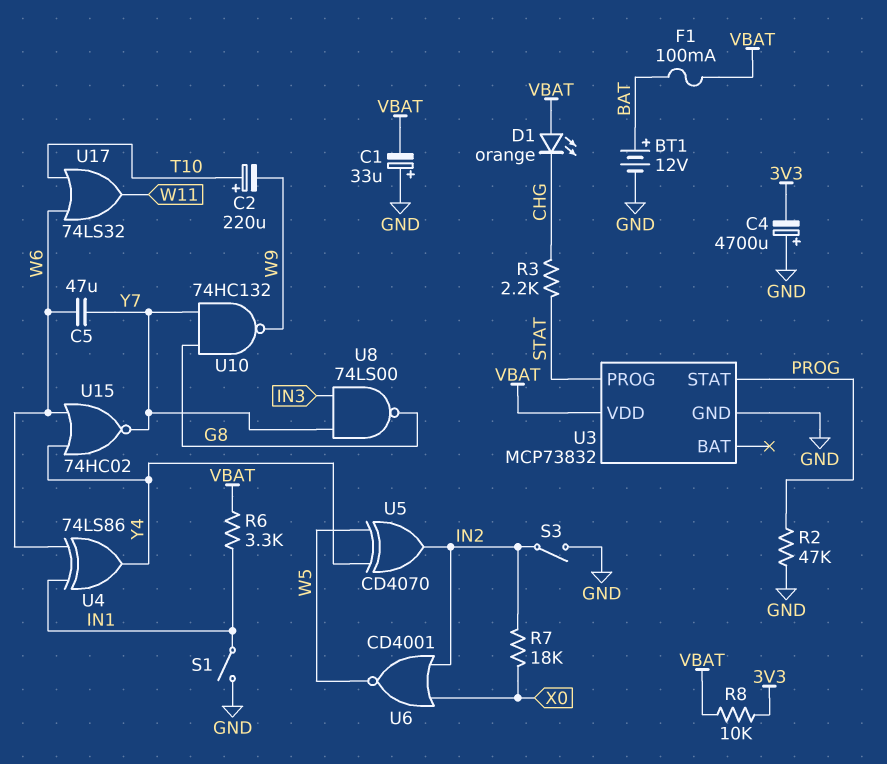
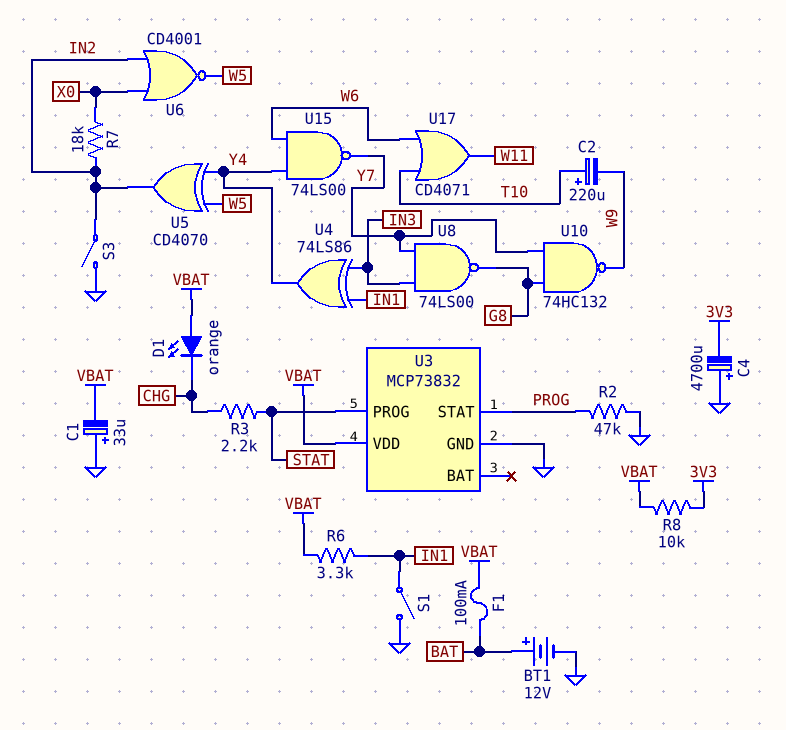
C5: 47uF (W6, Y7) -> none
U4: XOR 74LS86 (in IN1, in W6, out Y4) -> XOR 74LS86 (in IN1, in IN3, out Y4)
U15: NOR 74HC02 (in W6, in Y4, out Y7) -> NAND 74LS00 (in W6, in Y4, out Y7)
U17: OR 74LS32 (in T10, in W6, out W11) -> OR CD4071 (in T10, in W6, out W11)

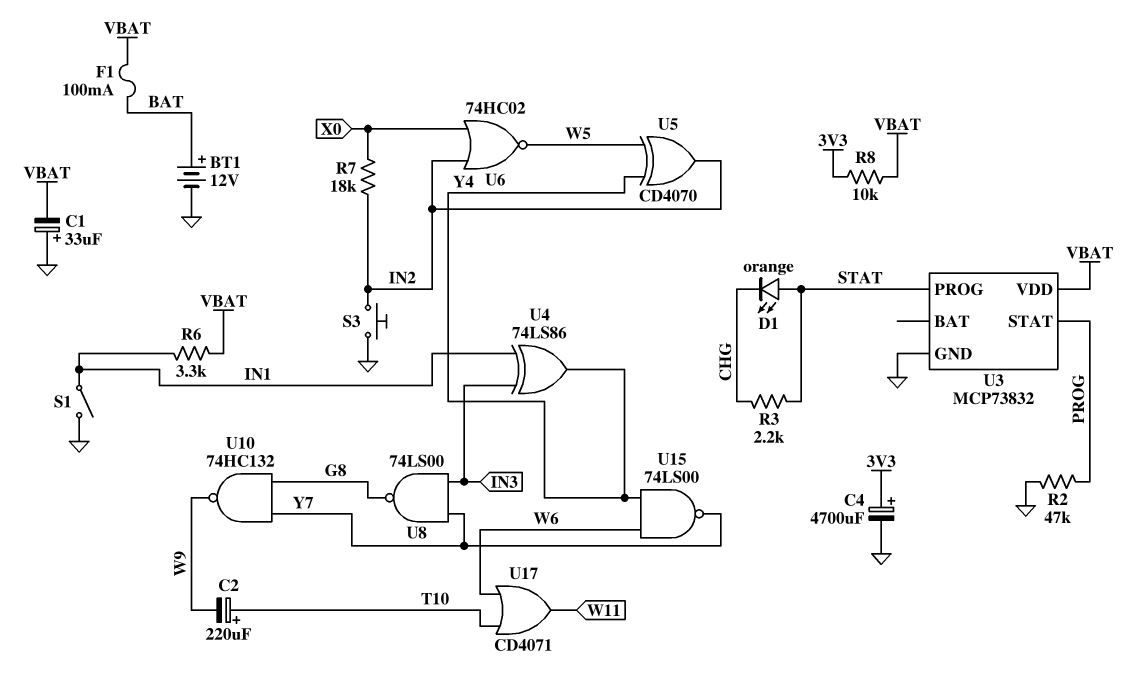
C4: 4700uF (plus GND, minus 3V3) -> 4700uF (plus 3V3, minus GND)
D1: LED orange (A VBAT, K CHG) -> LED orange (A STAT, K CHG)
S3: switch (GND, IN2) -> button (GND, IN2)
U6: NOR CD4001 (in IN2, in X0, out W5) -> NOR 74HC02 (in IN2, in X0, out W5)

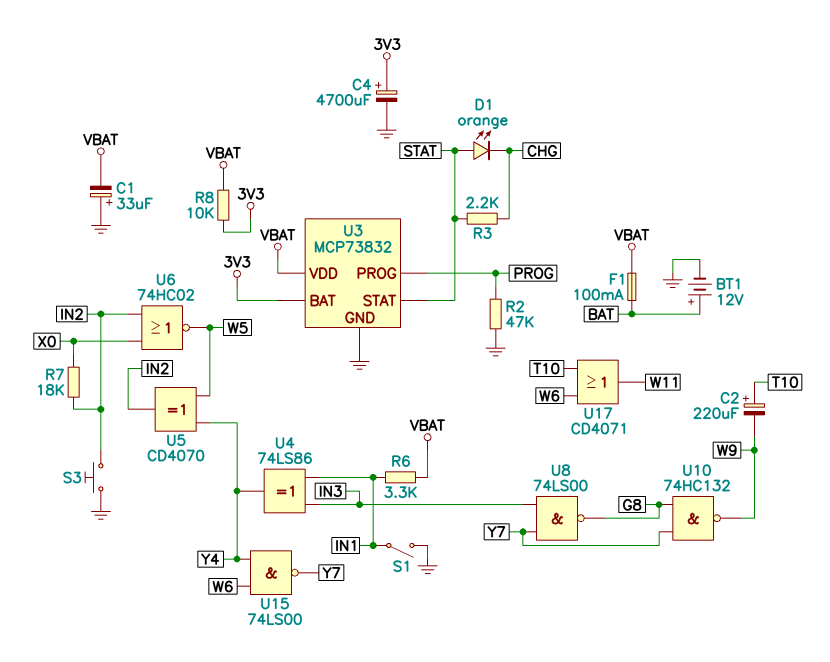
U3 pin BAT: none -> 3V3
U3 pin PROG: STAT -> PROG
U3 pin STAT: PROG -> STAT

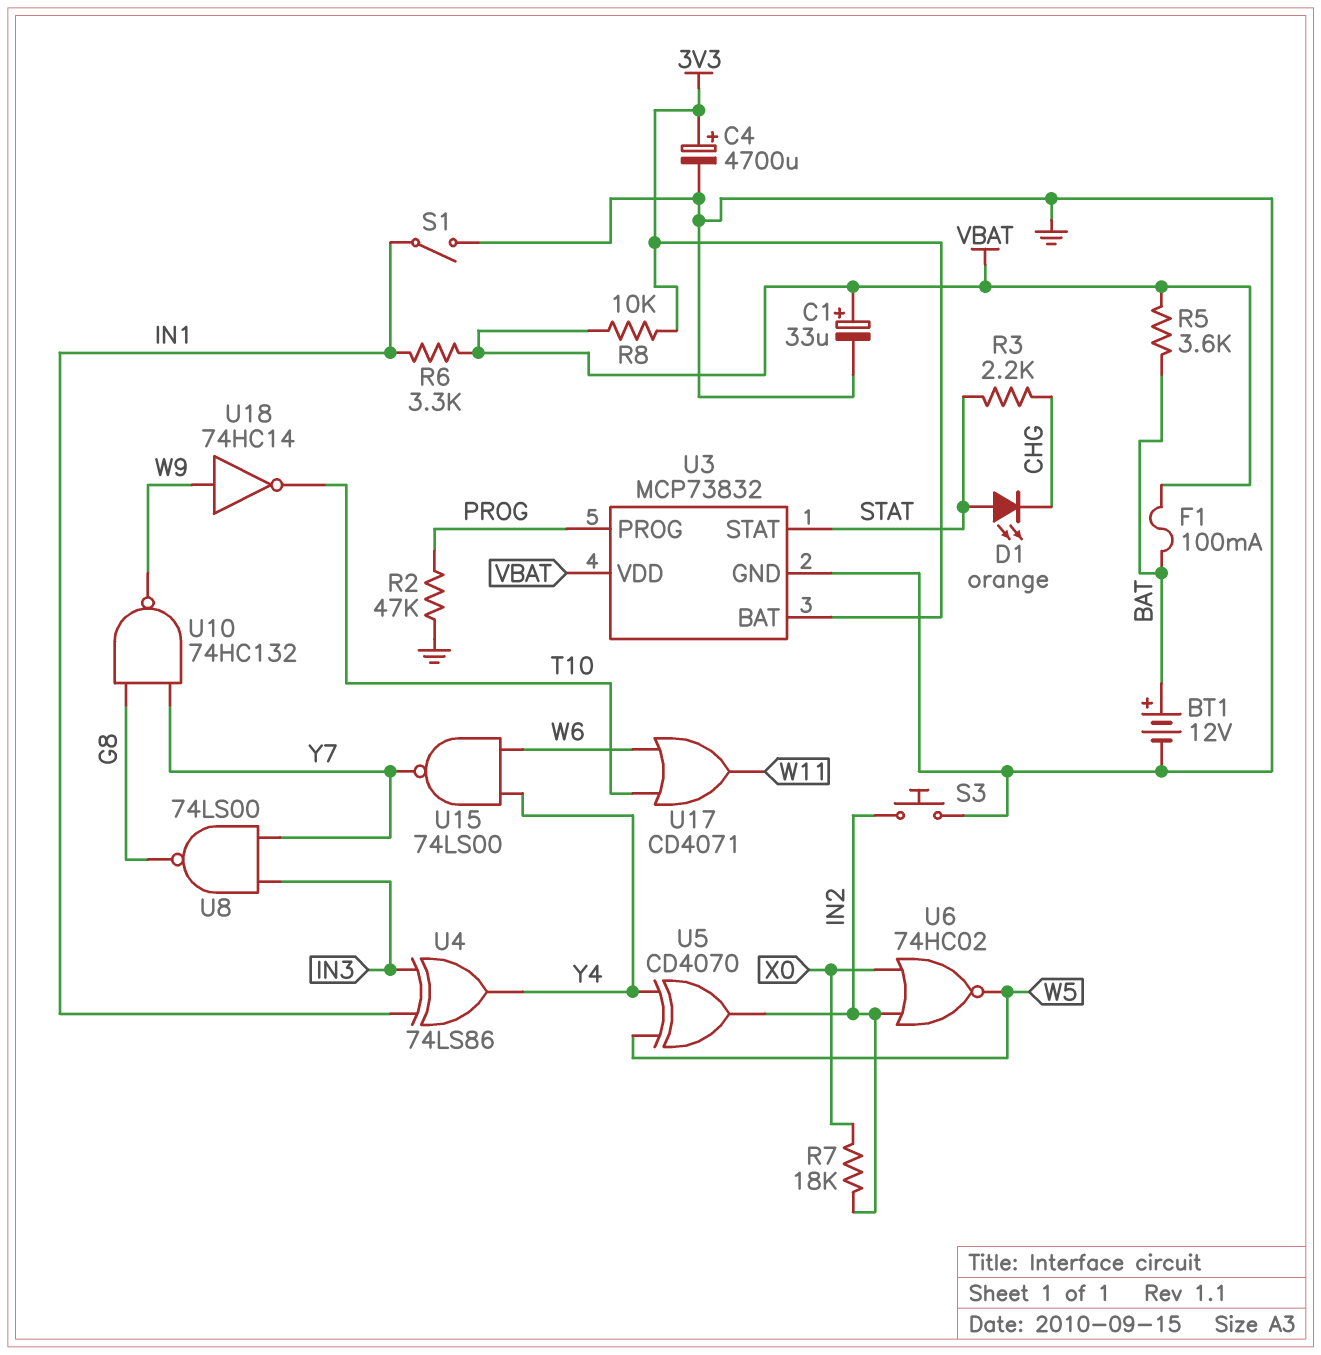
C1: 33uF (plus GND, minus VBAT) -> 33uF (plus VBAT, minus GND)
C2: 220uF (plus T10, minus W9) -> none
R5: none -> 3.6k (BAT, VBAT)
U18: none -> NOT 74HC14 (in W9, out T10)

